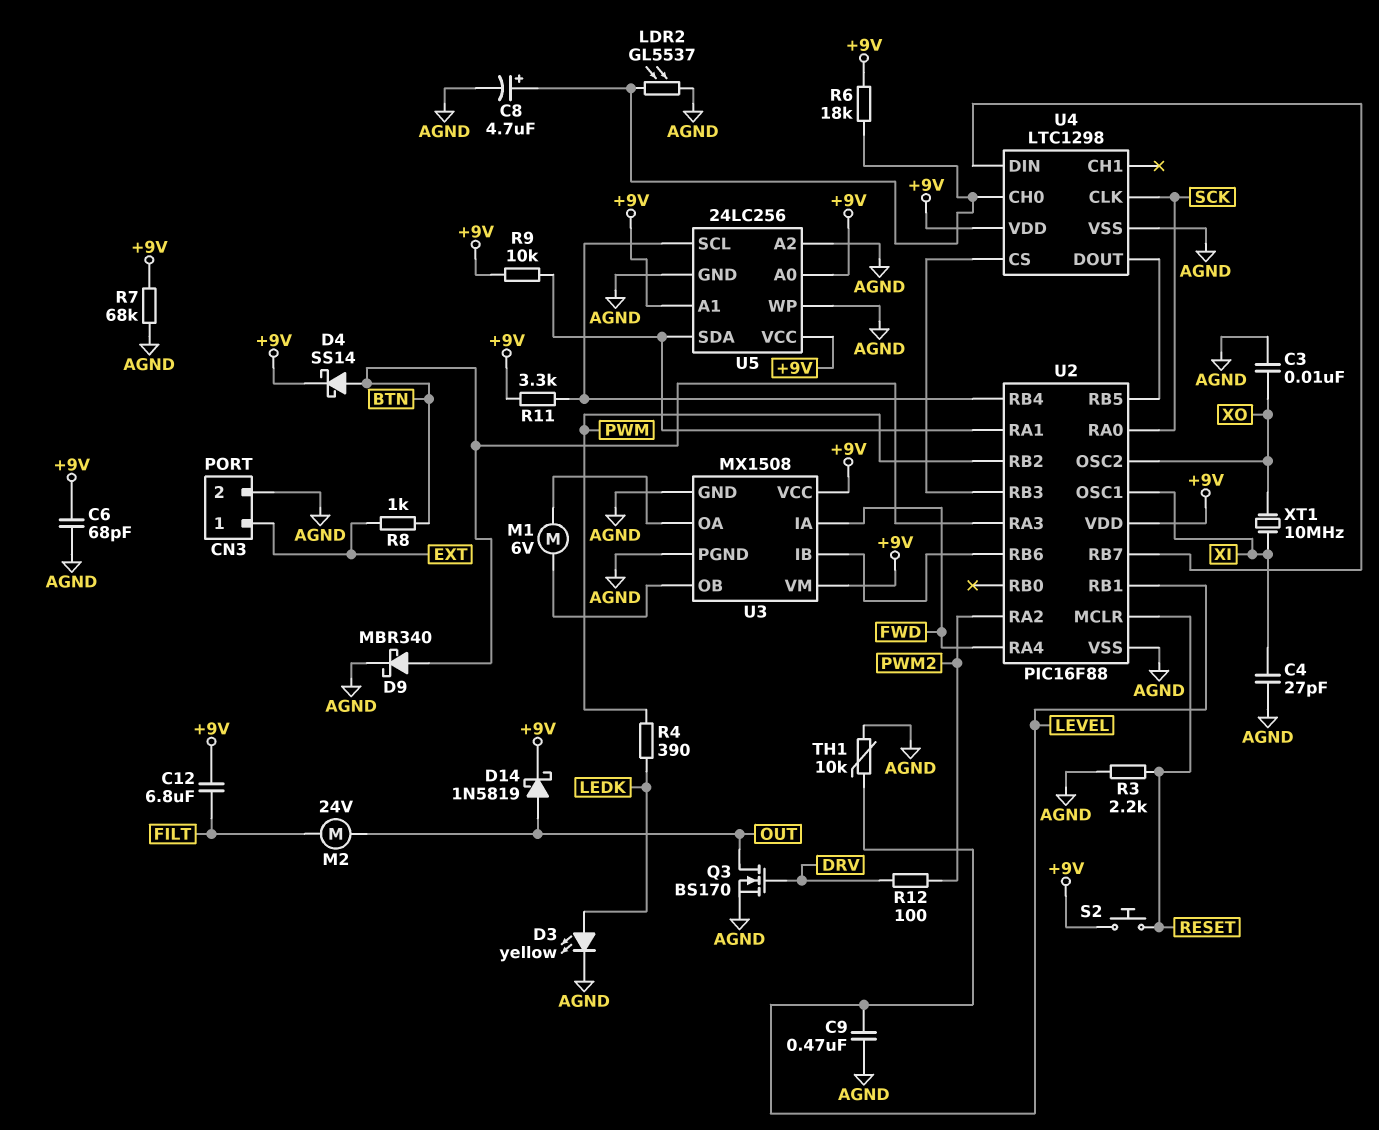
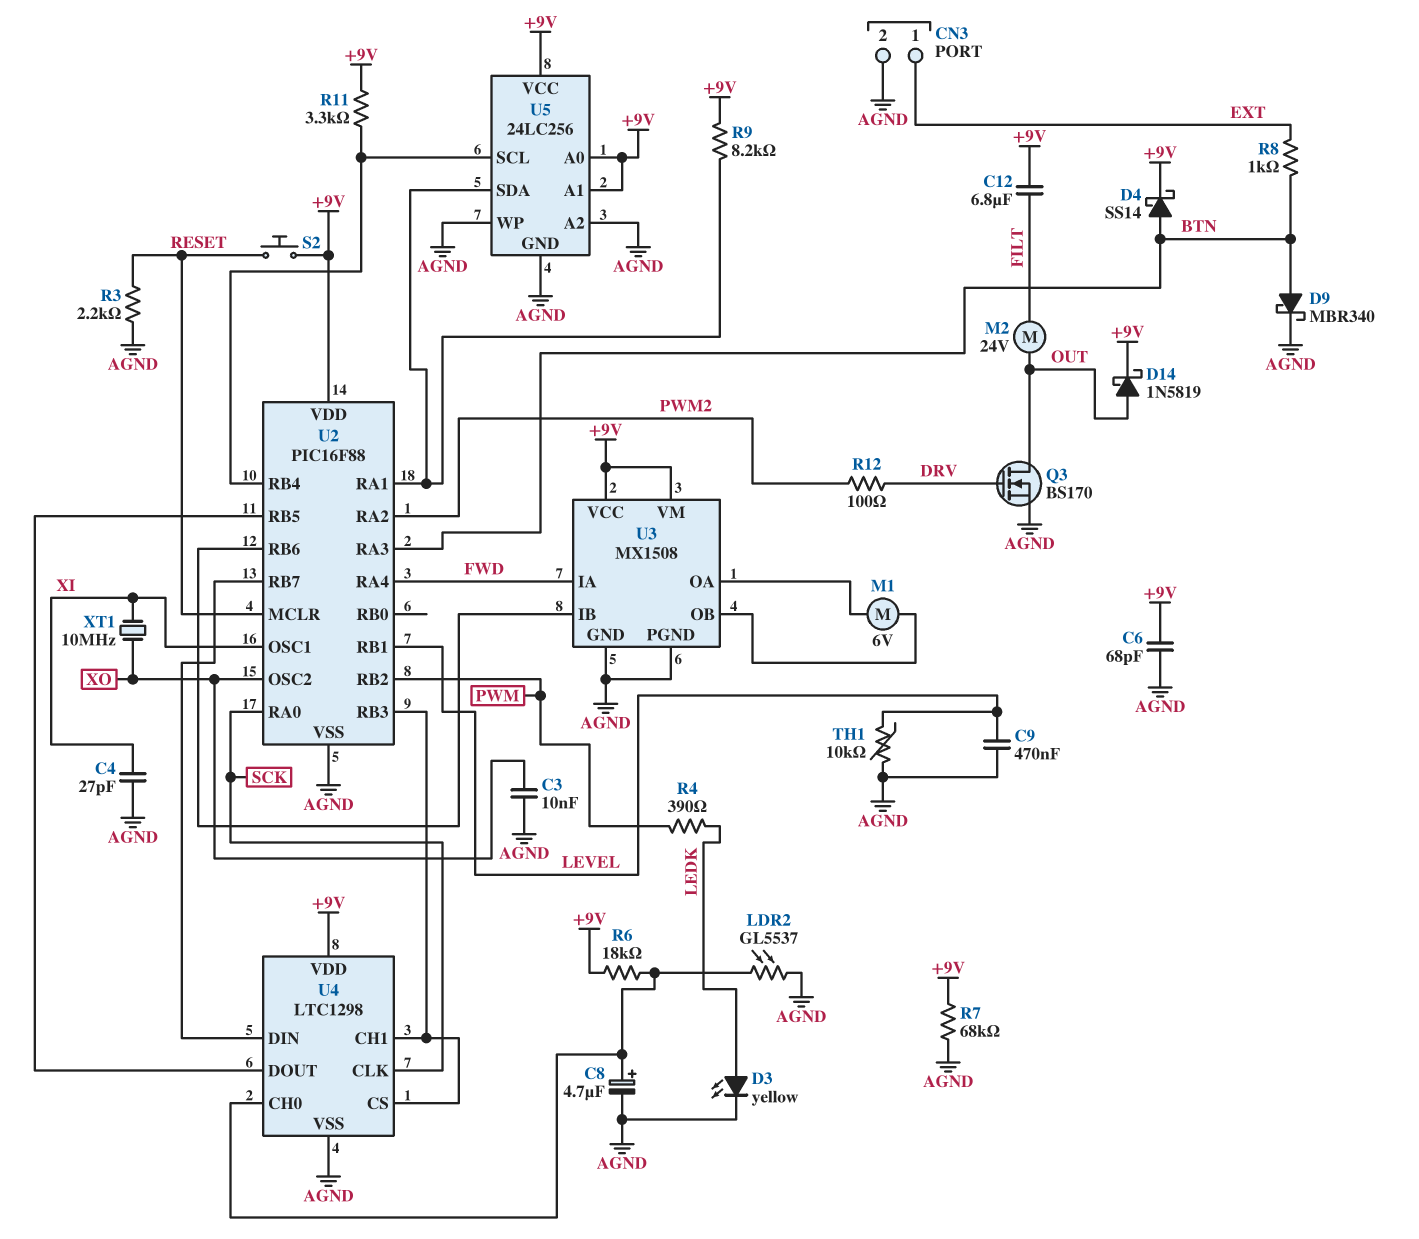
R9: 10k (+9V, U2/RA1) -> 8.2k (+9V, U2/RA1)
U4 pin CH1: none -> U2/RB3

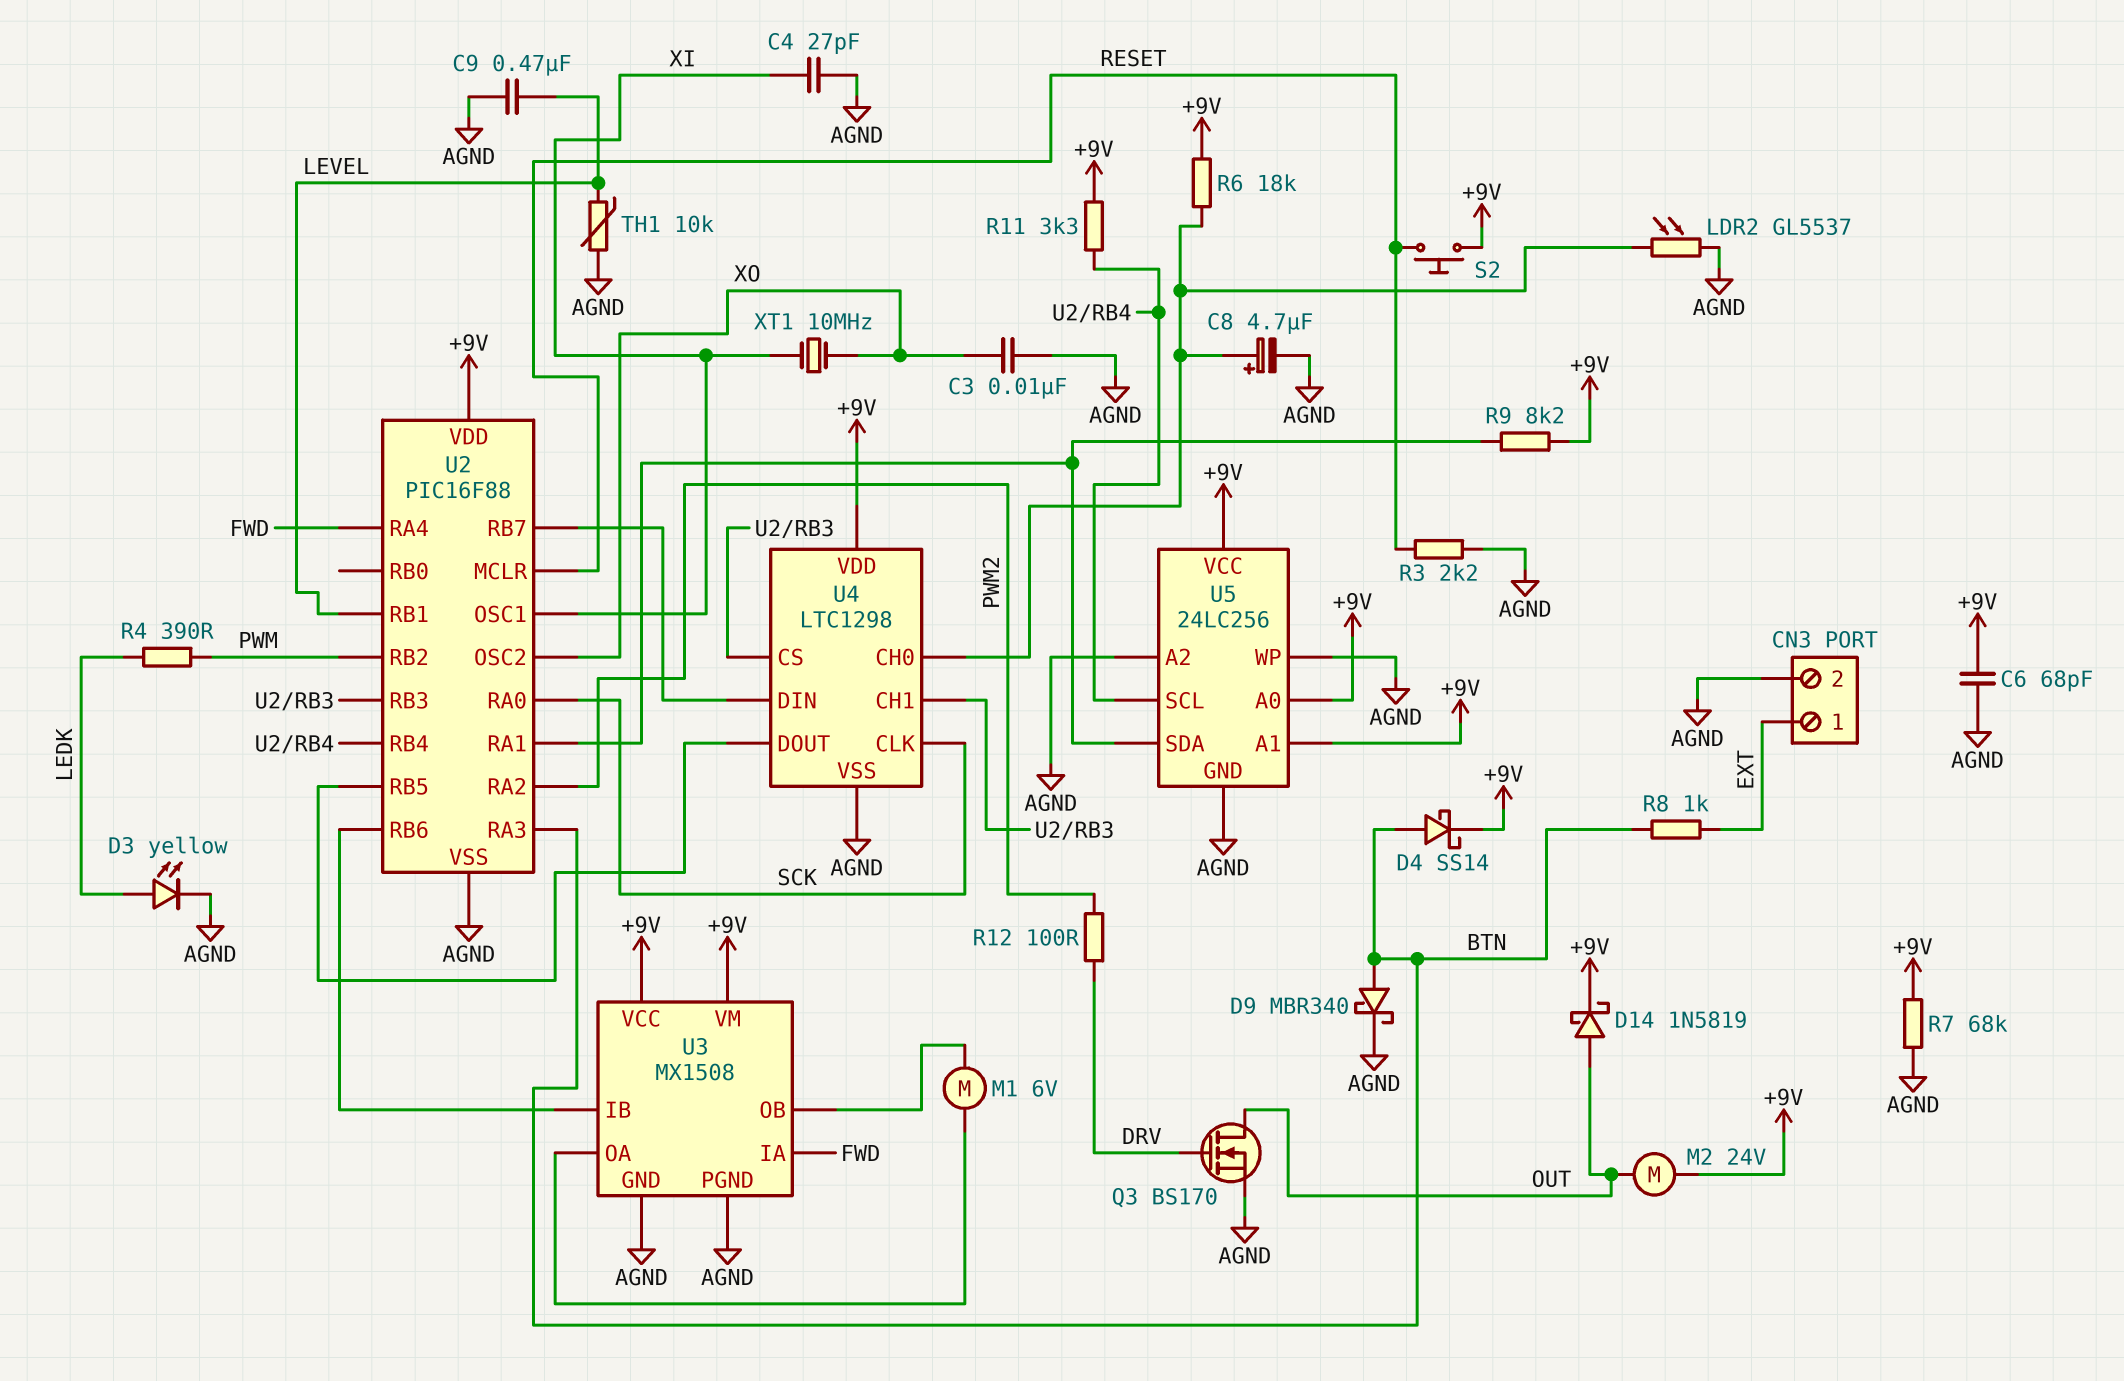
C12: 6.8uF (+9V, FILT) -> none
M2: motor 24V (FILT, OUT) -> motor 24V (+9V, OUT)

